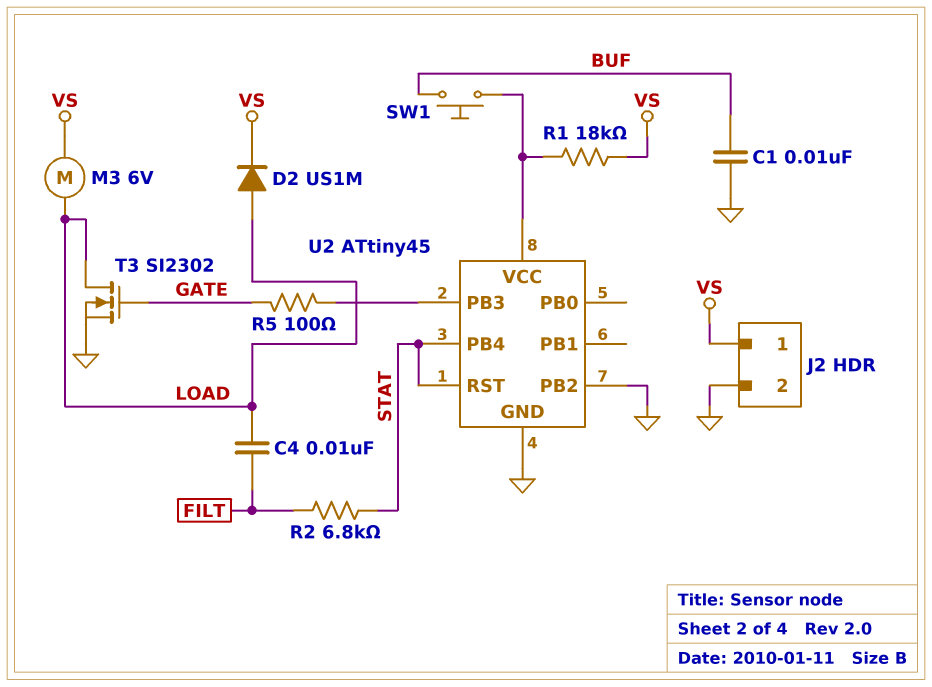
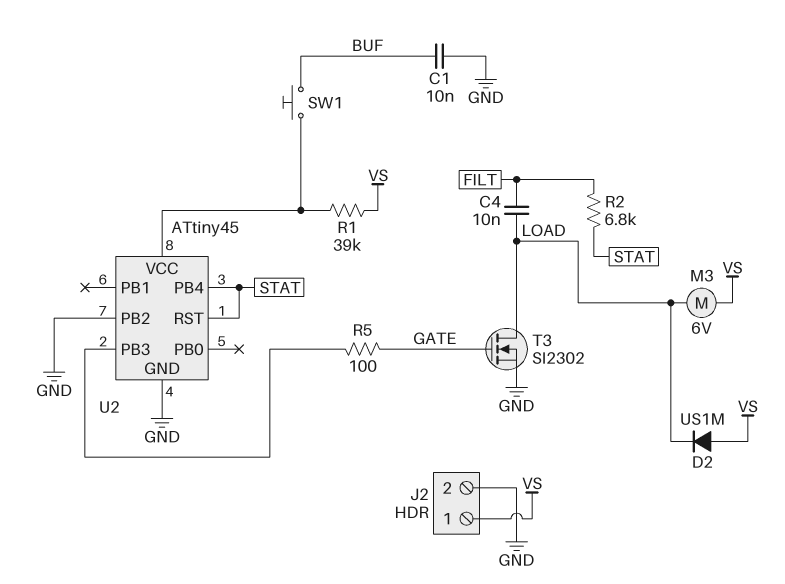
D2: diode US1M (A LOAD, K VS) -> diode US1M (A VS, K LOAD)
R1: 18k (U2/VCC, VS) -> 39k (U2/VCC, VS)

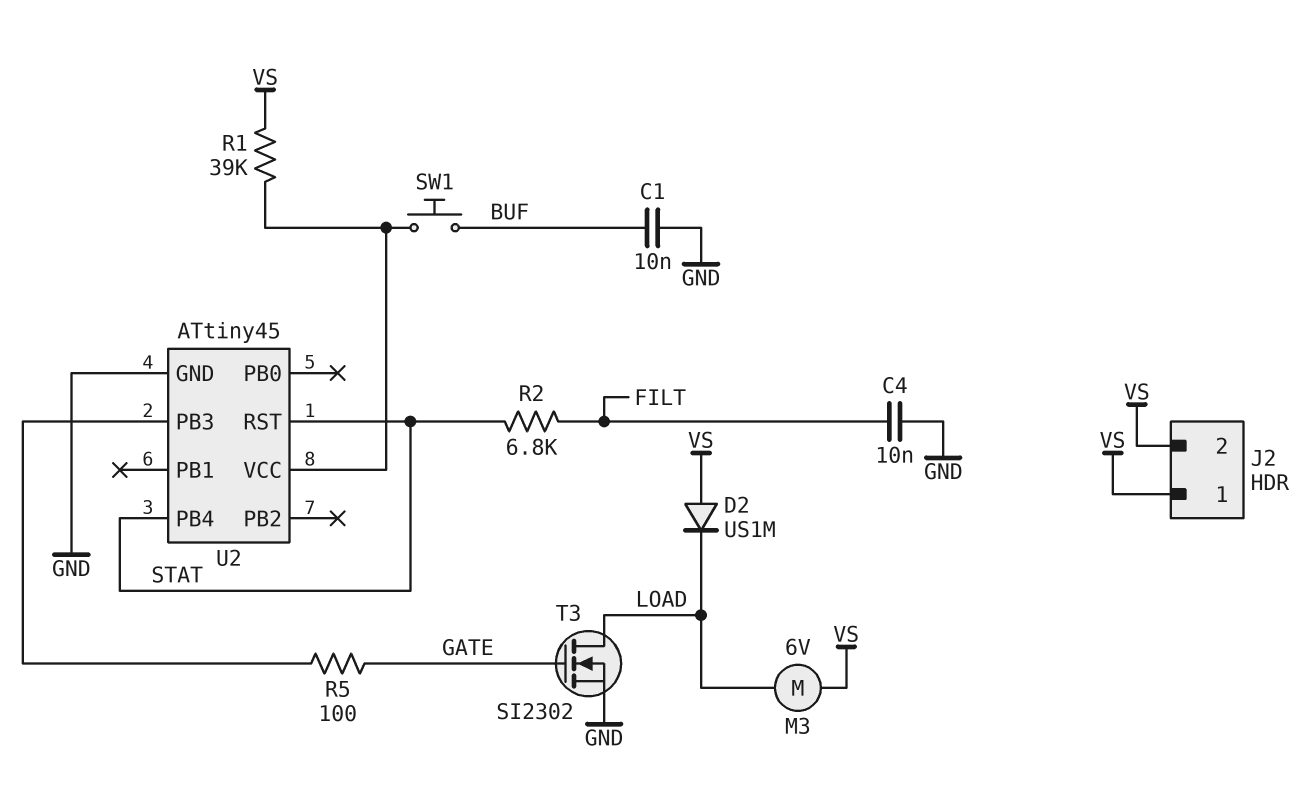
C4: 10nF (FILT, LOAD) -> 10nF (FILT, GND)
J2 pin 2: GND -> VS
U2 pin PB2: GND -> none

